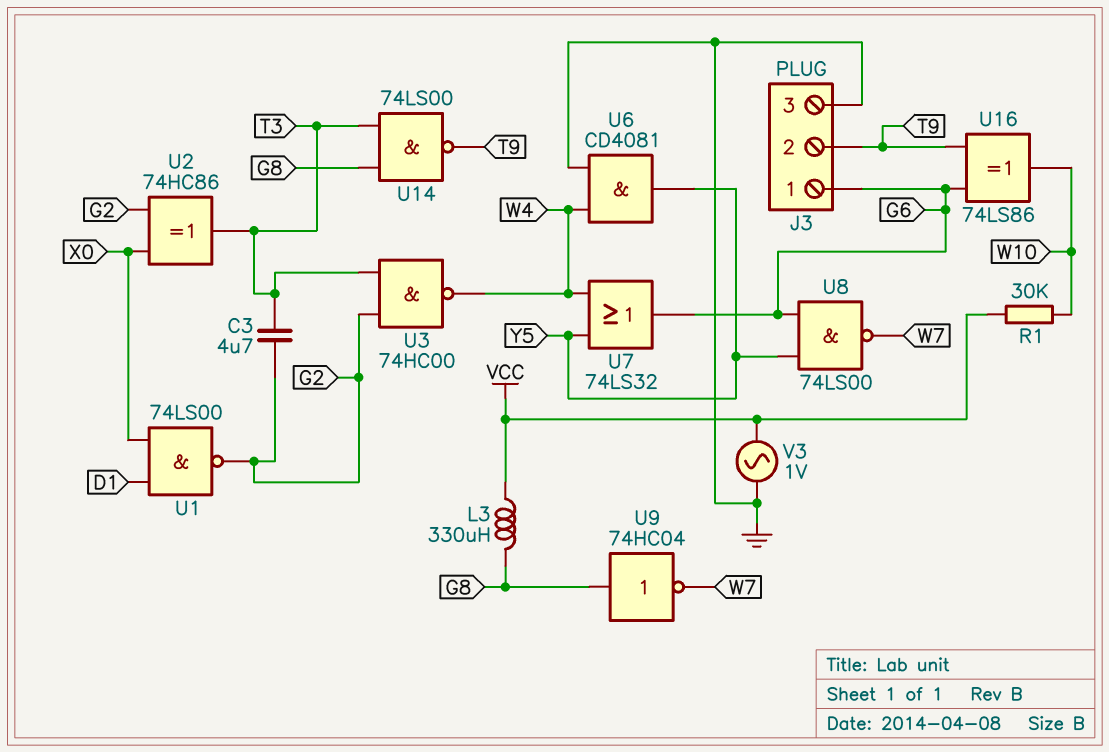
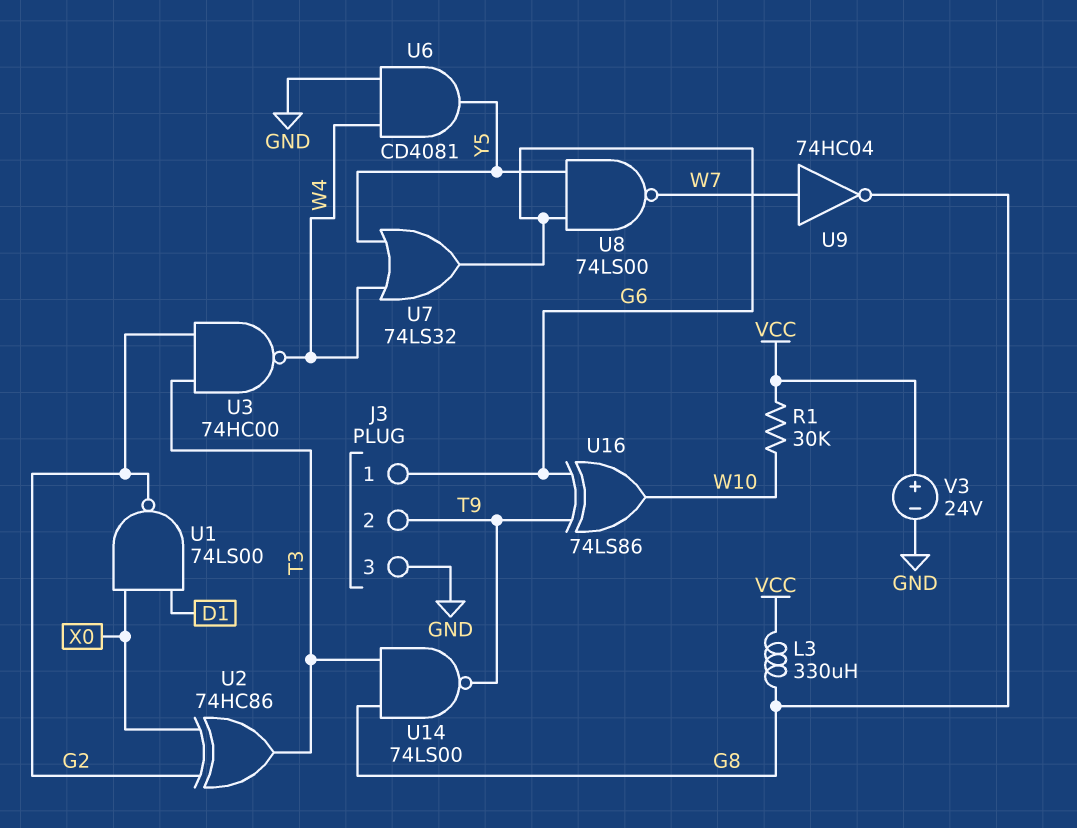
C3: 4.7uF (G2, T3) -> none
U9: NOT 74HC04 (in G8, out W7) -> NOT 74HC04 (in W7, out G8)
V3: AC 1V (GND, VCC) -> 24V (plus VCC, minus GND)

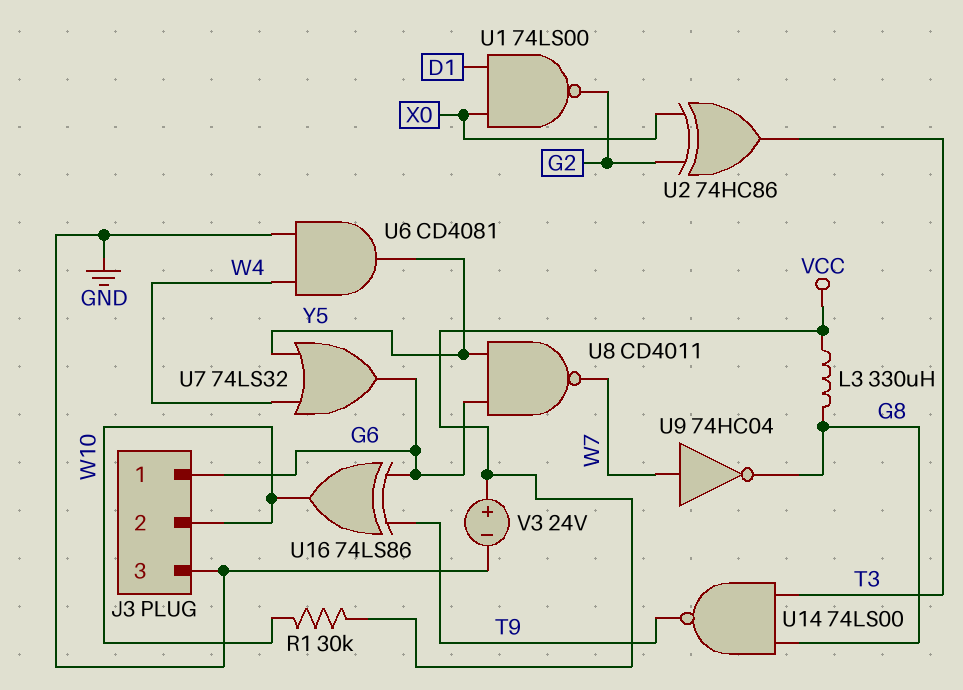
J3 pin 2: T9 -> W10
U3: NAND 74HC00 (in G2, in T3, out W4) -> none
U8: NAND 74LS00 (in G6, in Y5, out W7) -> NAND CD4011 (in G6, in Y5, out W7)

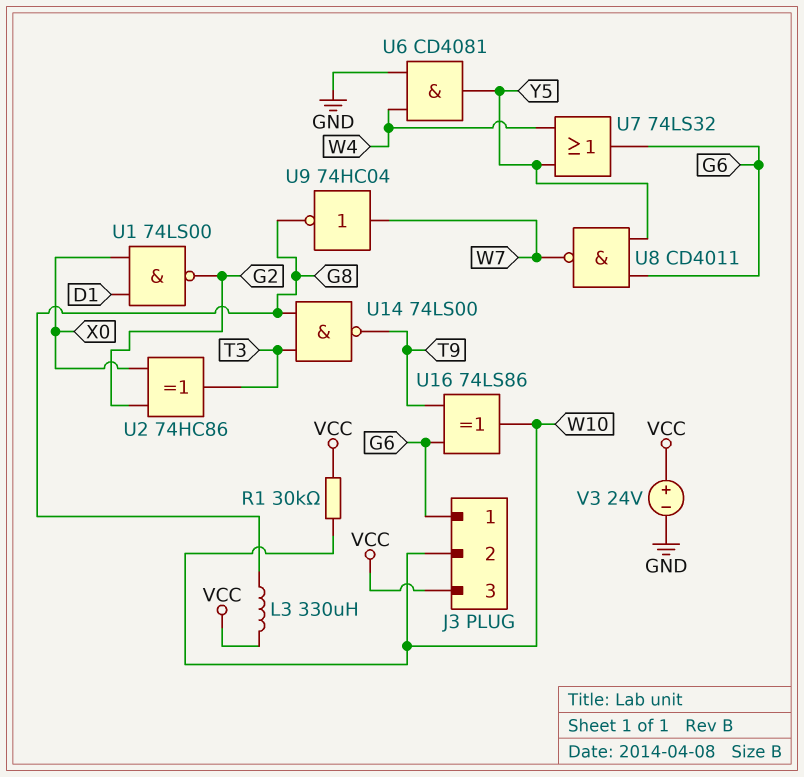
J3 pin 3: GND -> VCC

